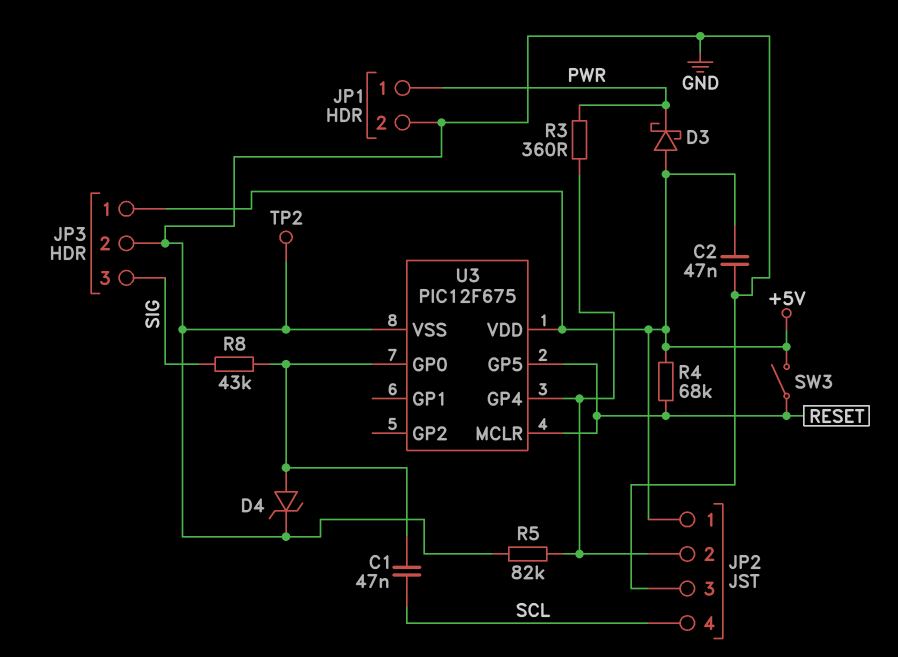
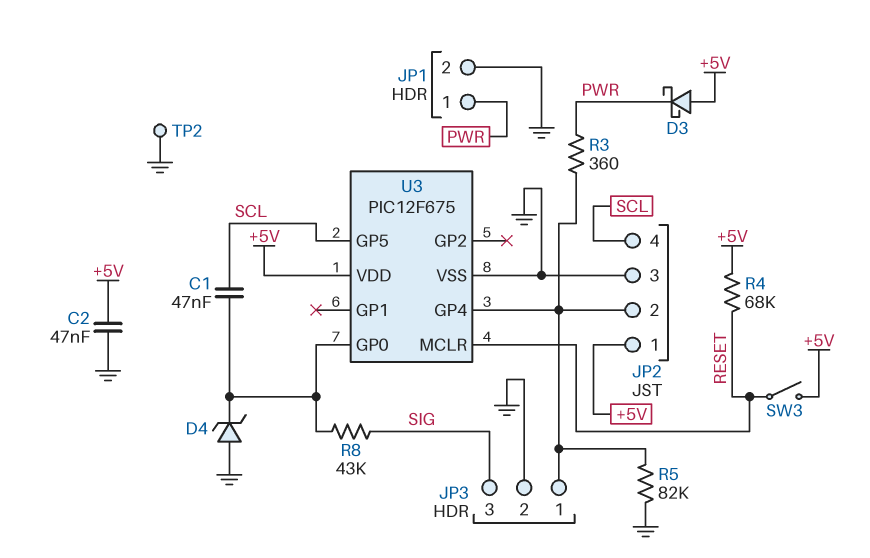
D4: zener (A U3/GP0, K GND) -> zener (A GND, K U3/GP0)
JP3 pin 1: +5V -> JP2/2
U3 pin GP5: RESET -> SCL

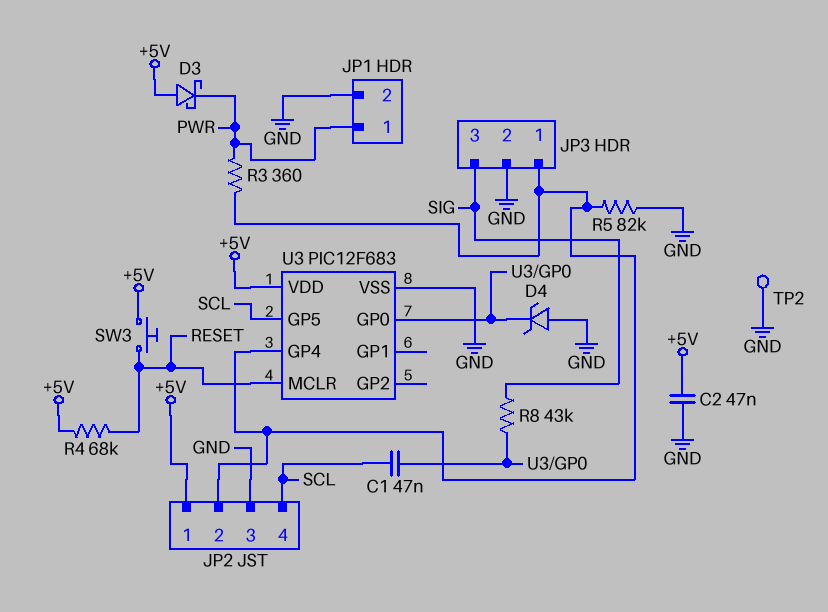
SW3: switch (+5V, RESET) -> button (+5V, RESET)
U3: PIC12F675 -> PIC12F683

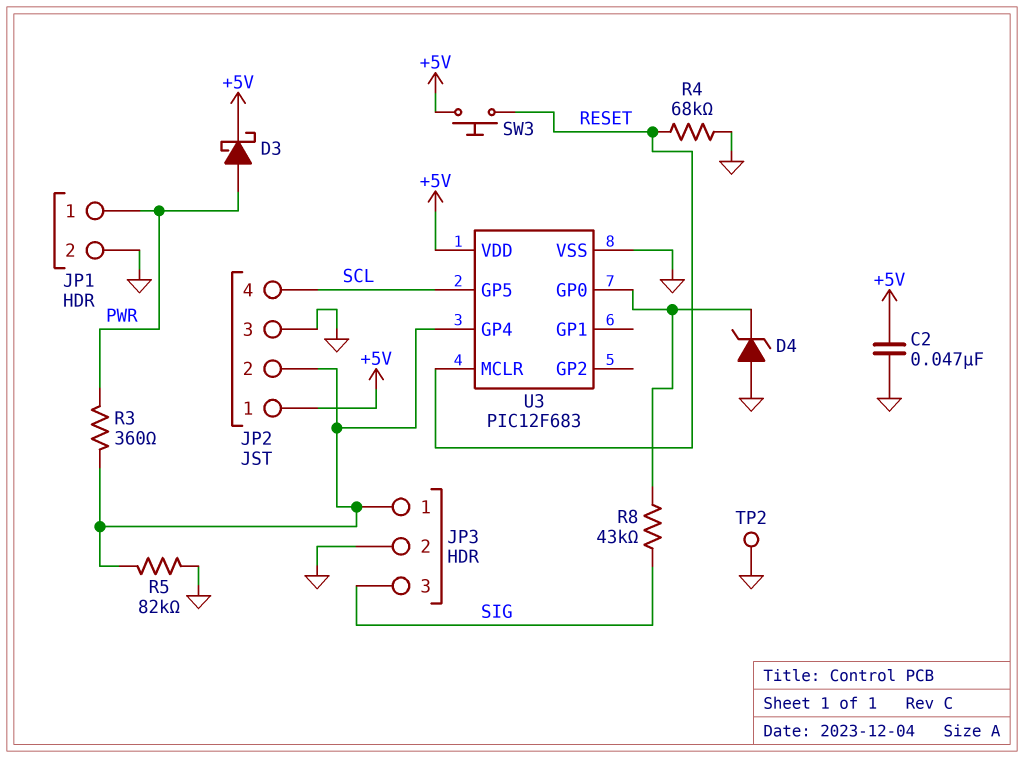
C1: 47nF (SCL, U3/GP0) -> none
D3: schottky (A +5V, K PWR) -> schottky (A PWR, K +5V)
R4: 68k (+5V, RESET) -> 68k (GND, RESET)

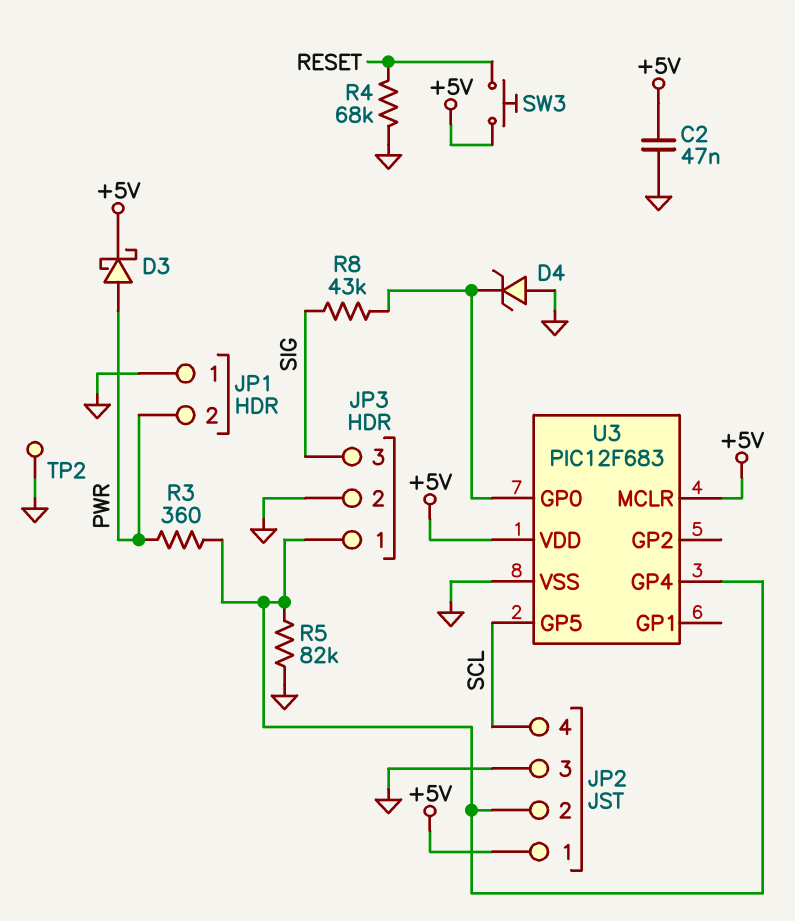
JP1 pin 1: PWR -> GND
JP1 pin 2: GND -> PWR
U3 pin MCLR: RESET -> +5V

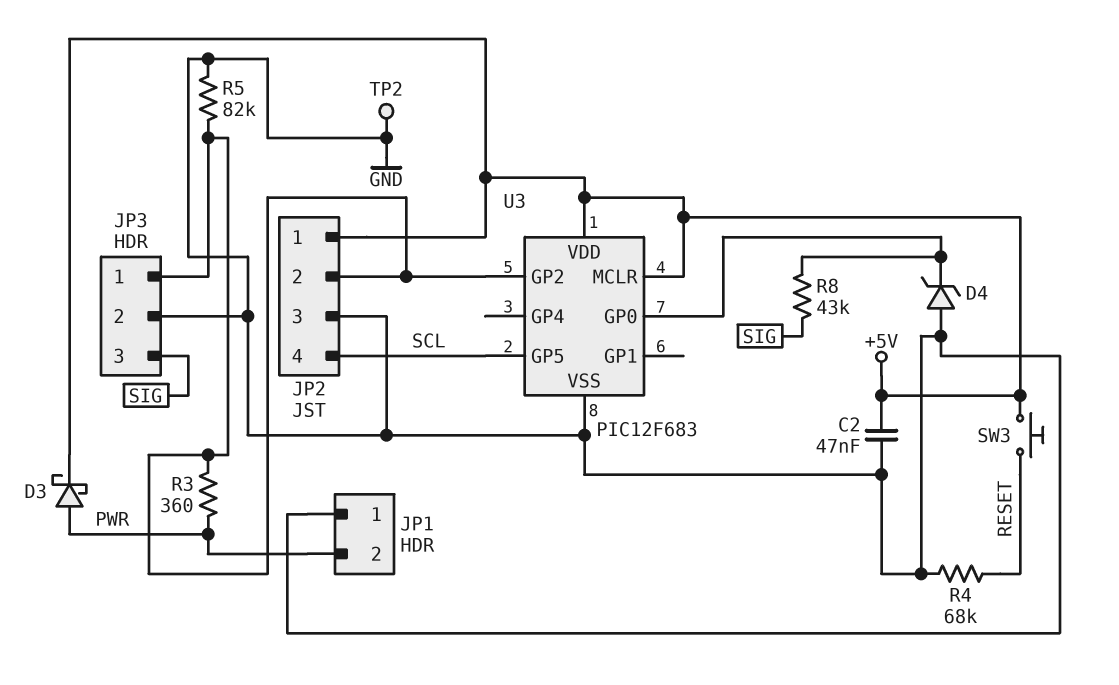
U3 pin GP2: none -> JP2/2
U3 pin GP4: JP2/2 -> none

